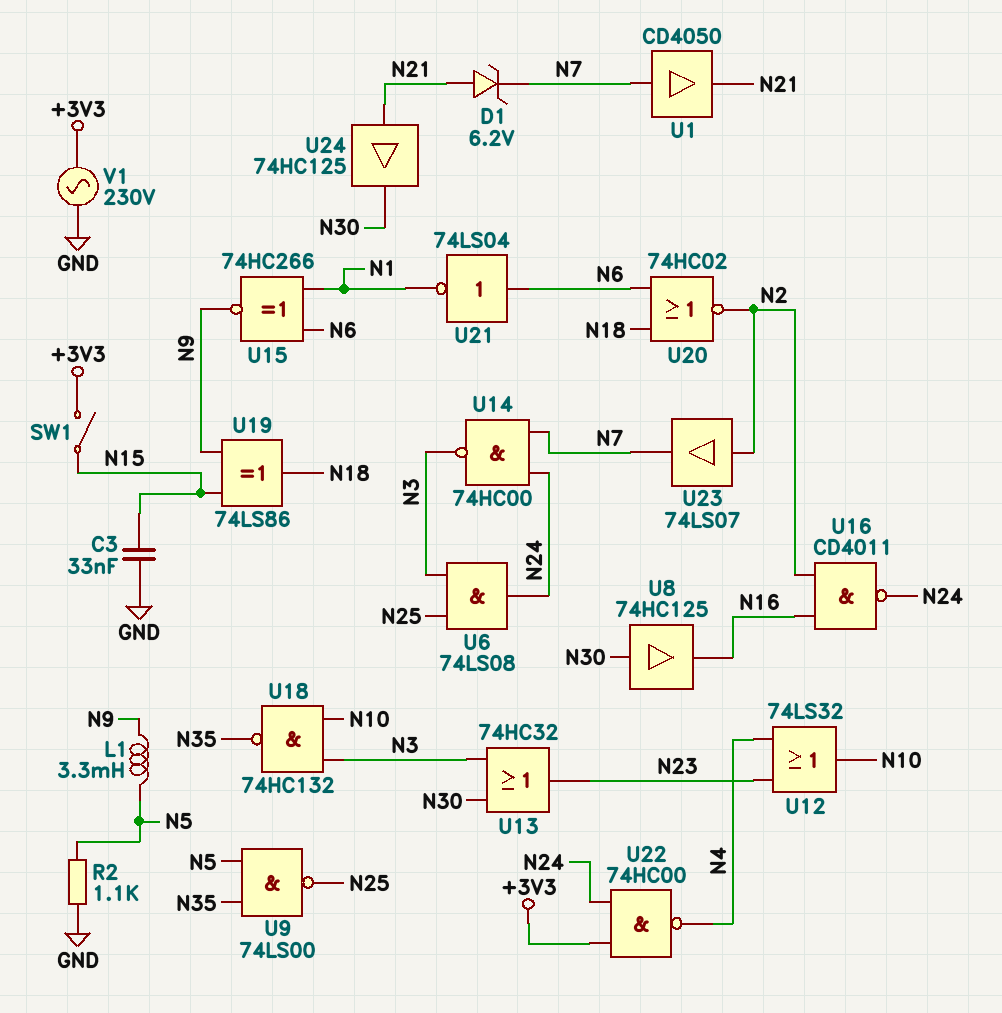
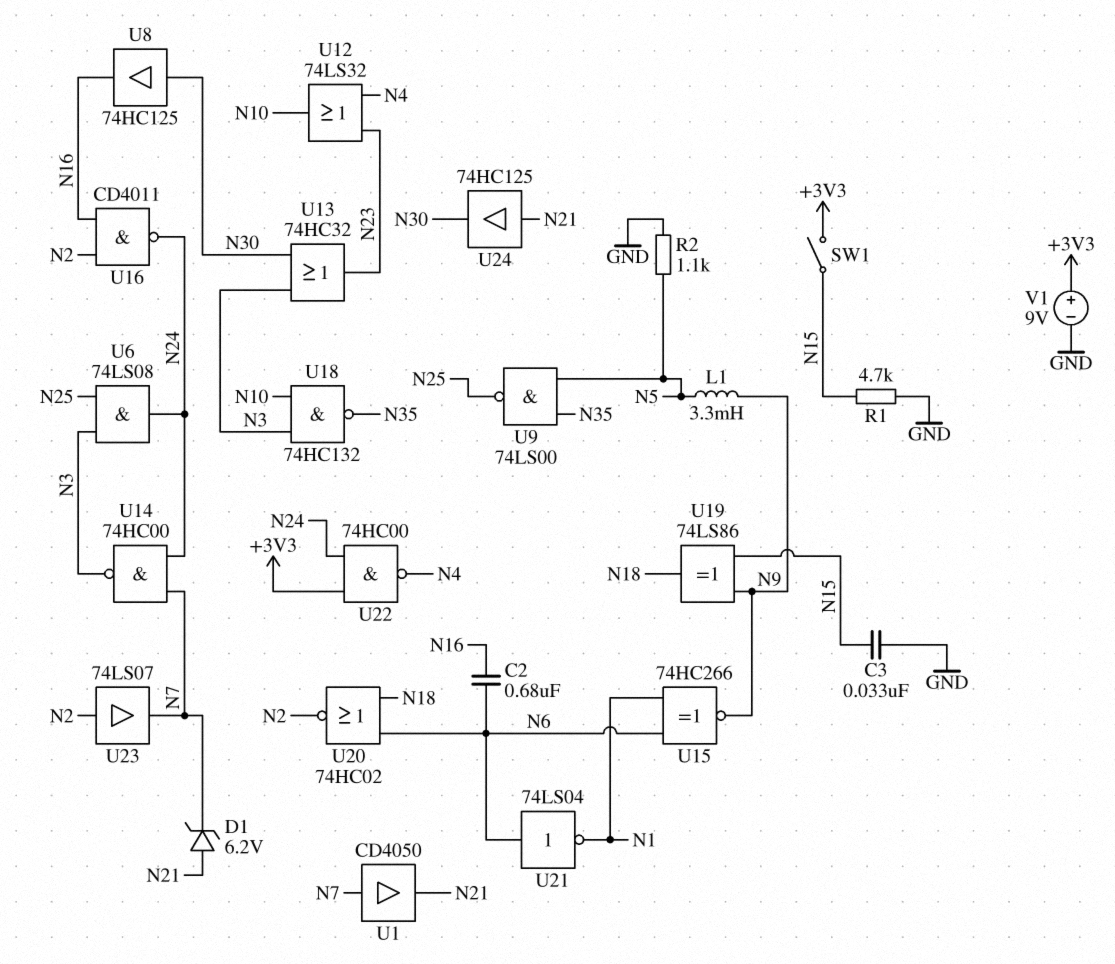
C2: none -> 680nF (N6, N16)
R1: none -> 4.7k (GND, N15)
V1: AC 230V (+3V3, GND) -> 9V (plus +3V3, minus GND)

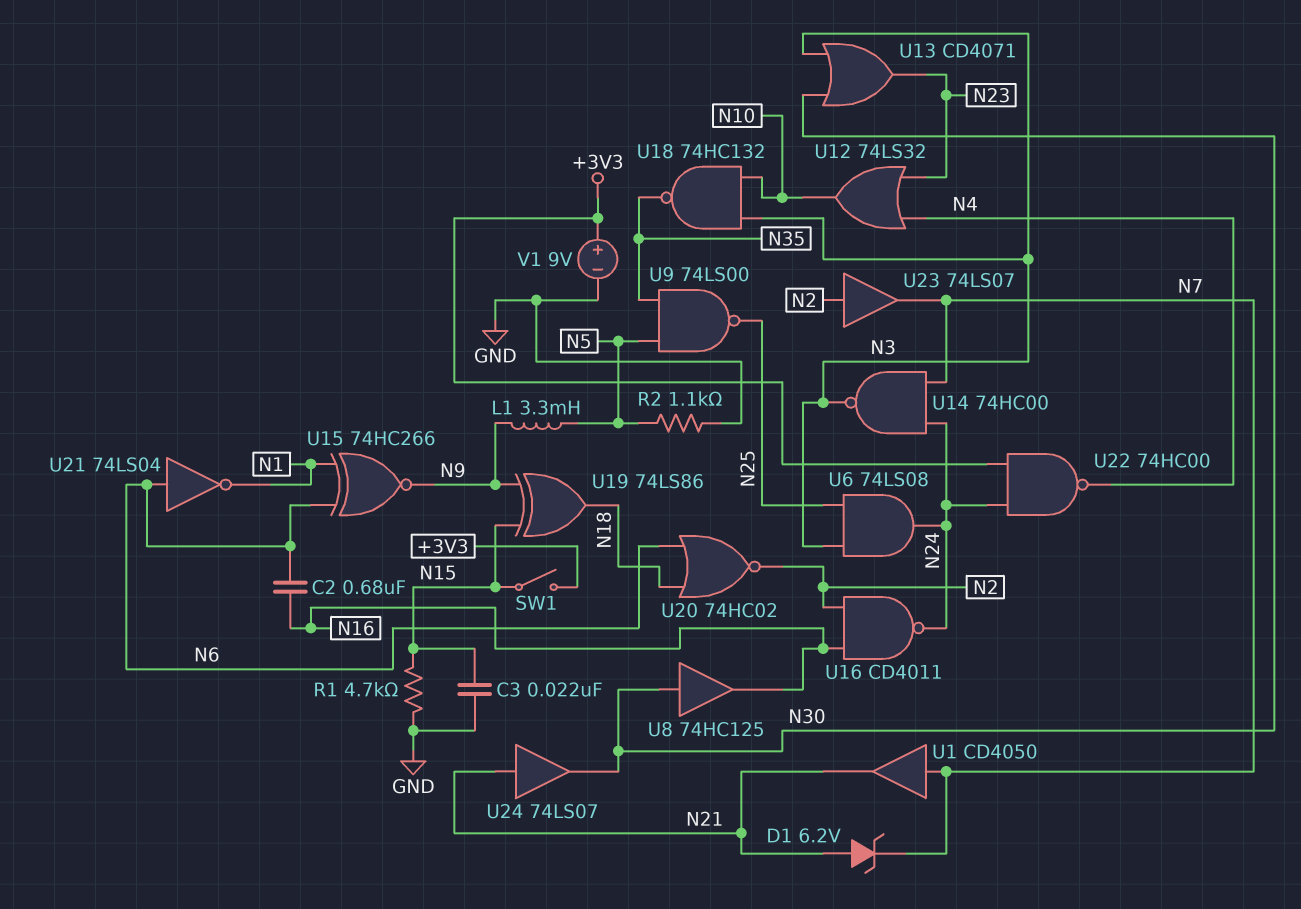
C3: 33nF (GND, N15) -> 22nF (GND, N15)
U13: OR 74HC32 (in N3, in N30, out N23) -> OR CD4071 (in N3, in N30, out N23)
U24: buffer 74HC125 (in N21, out N30) -> buffer 74LS07 (in N21, out N30)

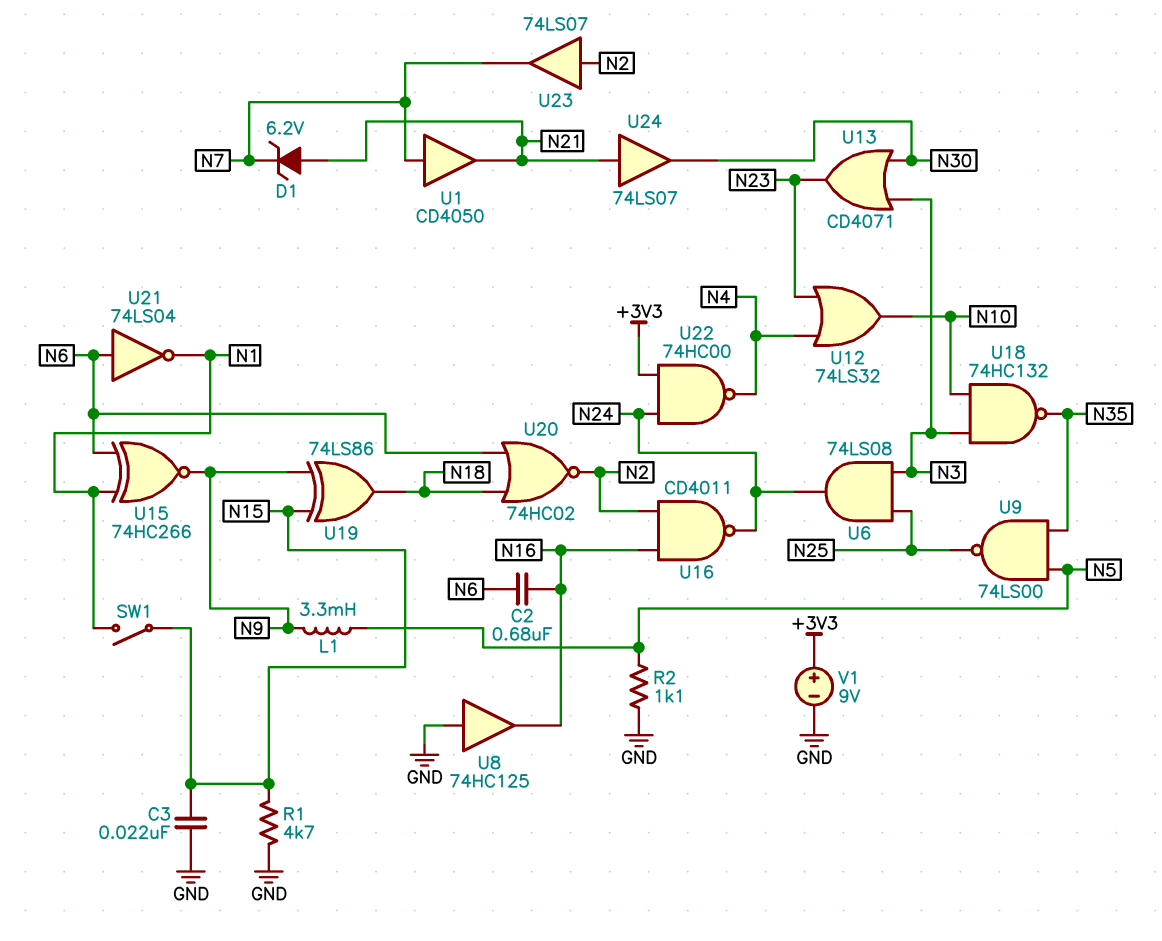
SW1: switch (+3V3, N15) -> switch (N1, N15)
U8: buffer 74HC125 (in N30, out N16) -> buffer 74HC125 (in GND, out N16)
U14: NAND 74HC00 (in N7, in N24, out N3) -> none

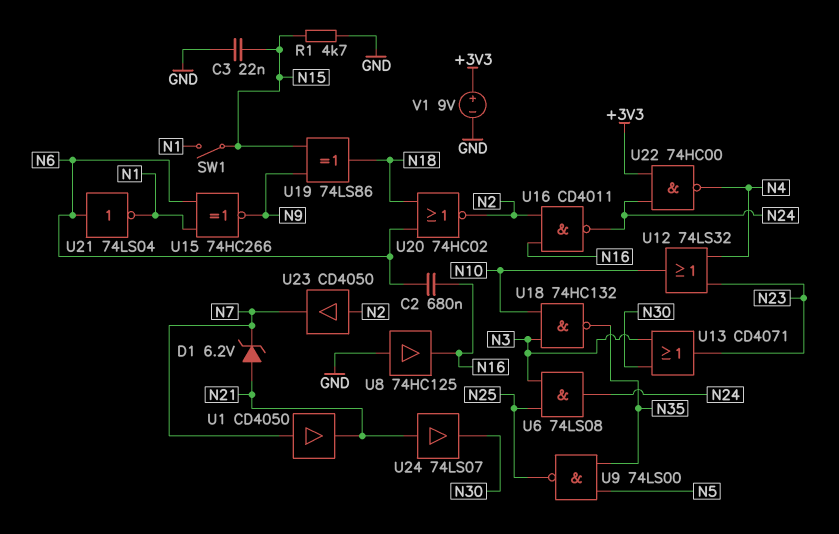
L1: 3.3mH (N5, N9) -> none
R2: 1.1k (GND, N5) -> none
U23: buffer 74LS07 (in N2, out N7) -> buffer CD4050 (in N2, out N7)

